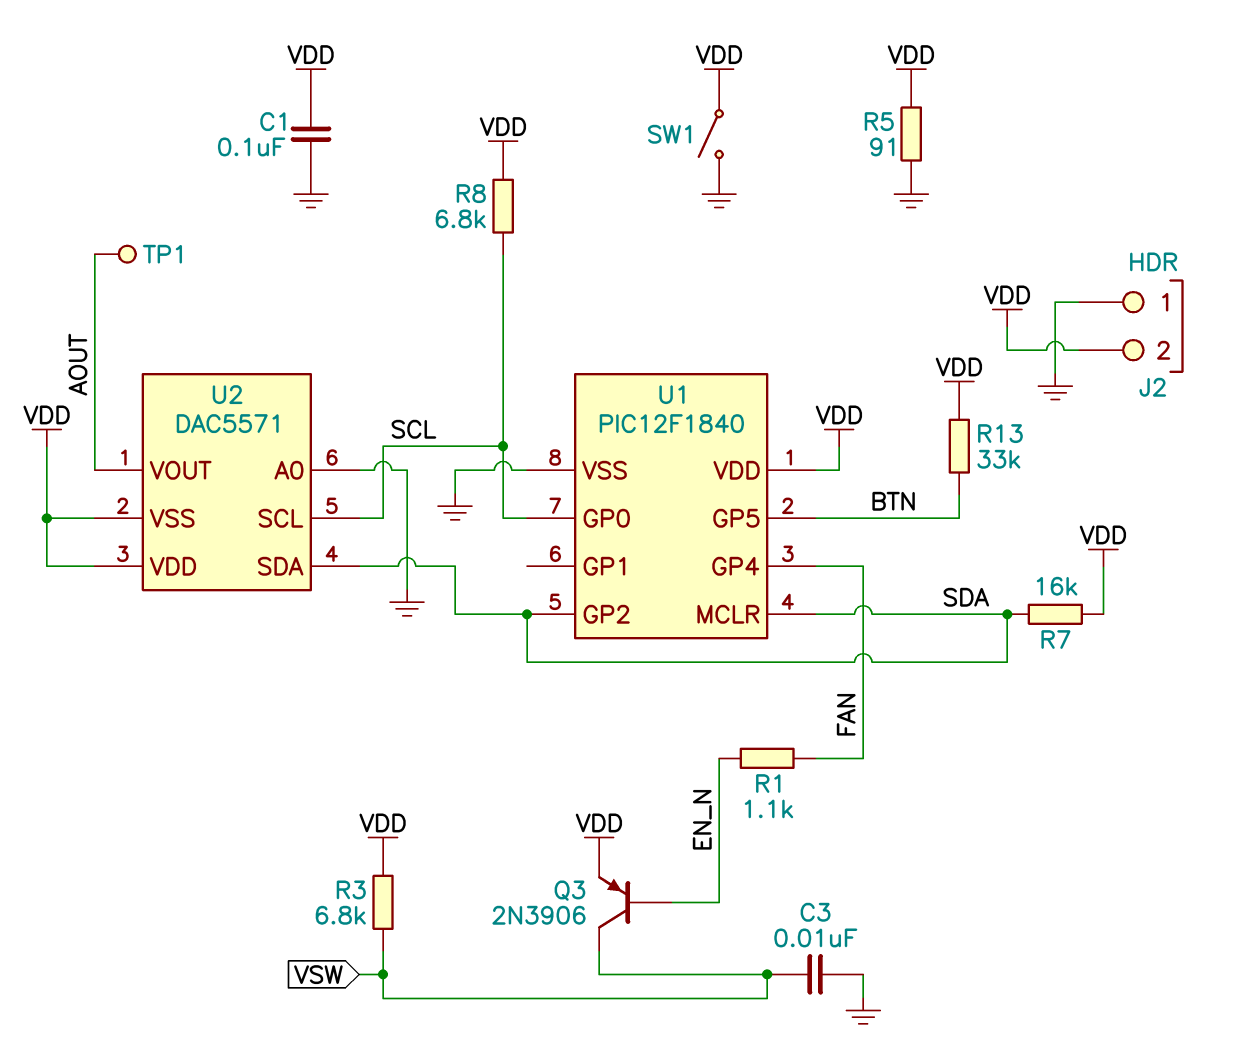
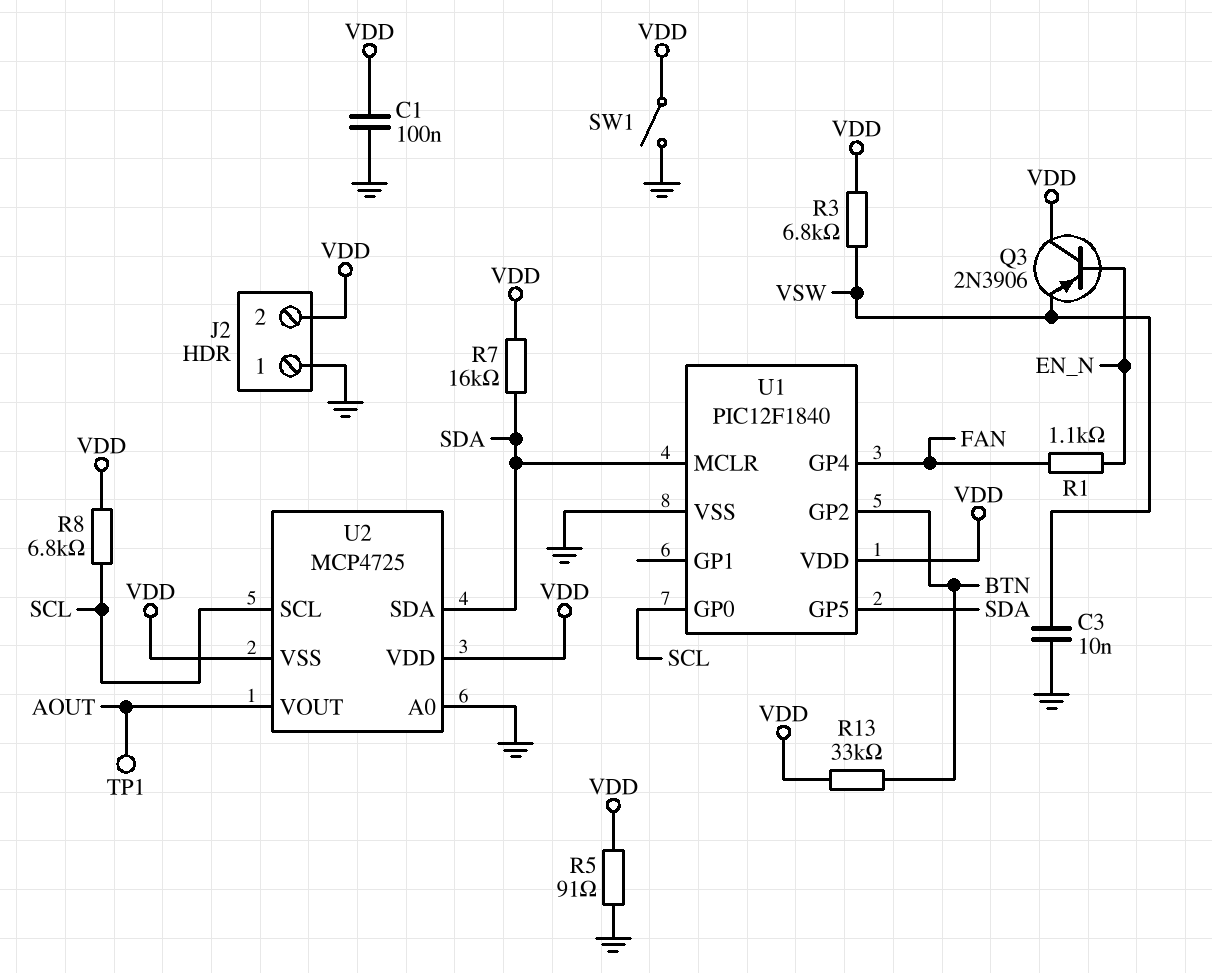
Q3: PNP 2N3906 (B EN_N, C VSW, E VDD) -> PNP 2N3906 (B EN_N, C VDD, E VSW)
U1 pin GP2: SDA -> BTN
U1 pin GP5: BTN -> SDA
U2: DAC5571 -> MCP4725

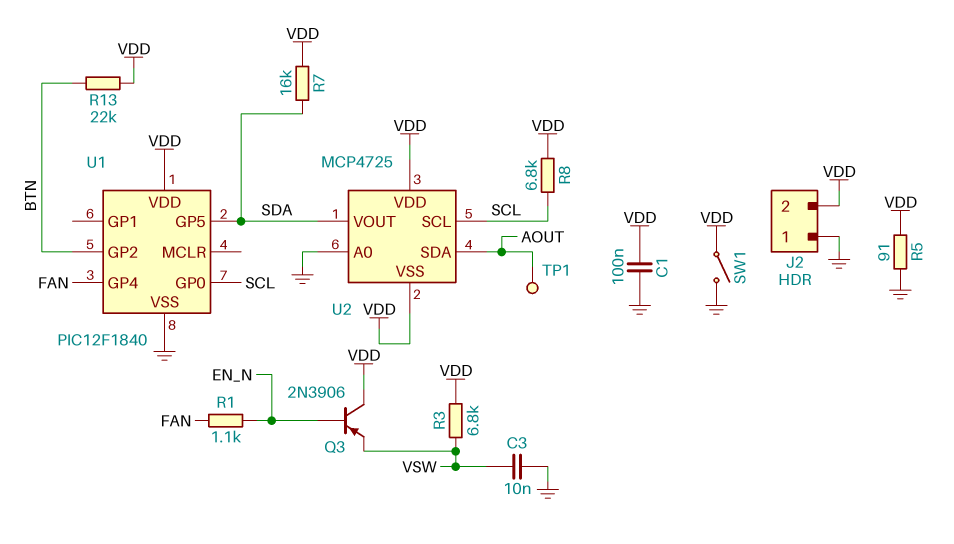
R13: 33k (BTN, VDD) -> 22k (BTN, VDD)
U1 pin MCLR: SDA -> none
U2 pin SDA: SDA -> AOUT
U2 pin VOUT: AOUT -> SDA

